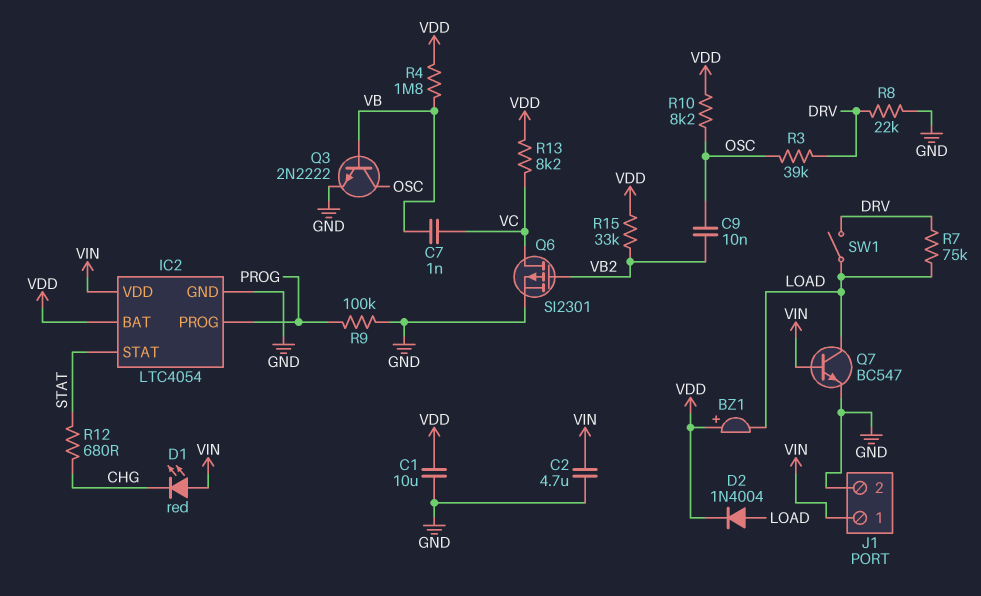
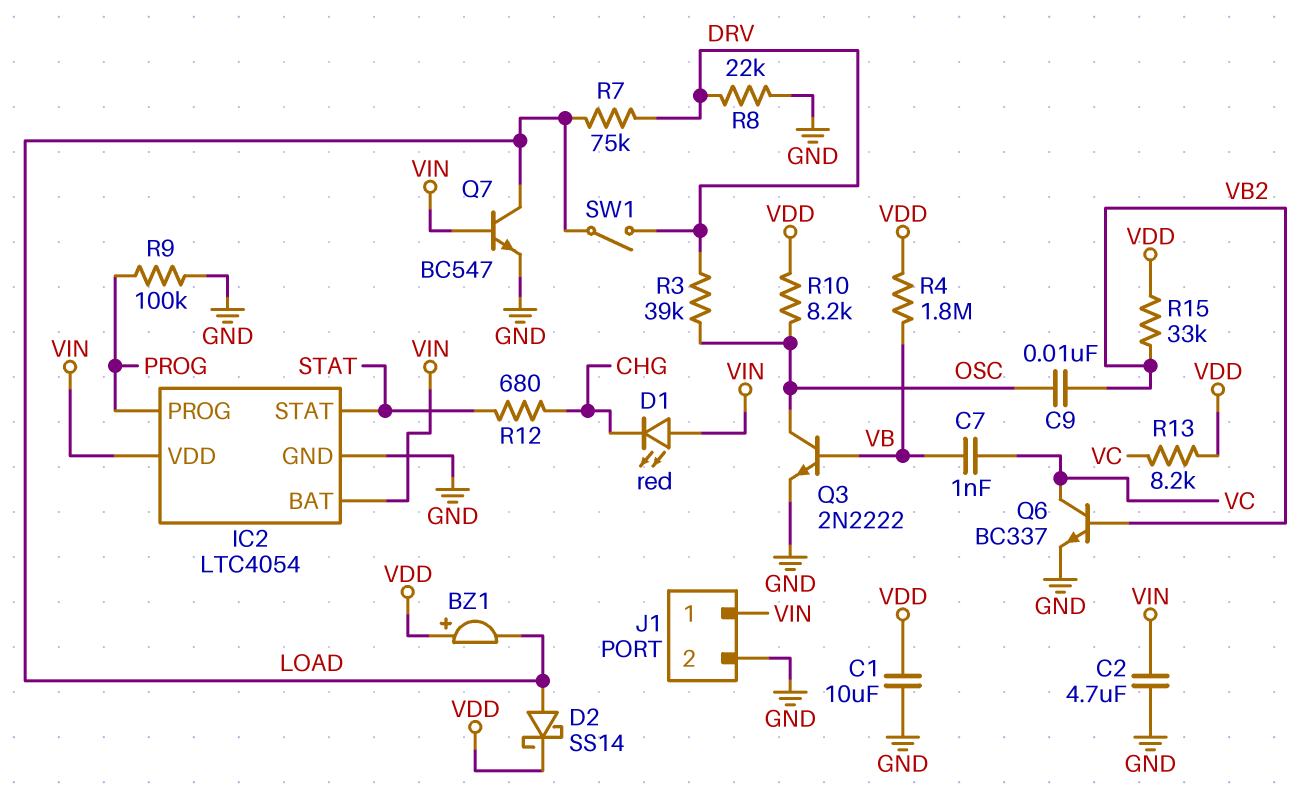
D2: diode 1N4004 (A LOAD, K VDD) -> schottky SS14 (A LOAD, K VDD)
IC2 pin BAT: VDD -> VIN
Q6: PMOS SI2301 (G VB2, D VC, S GND) -> NPN BC337 (B VB2, C VC, E GND)

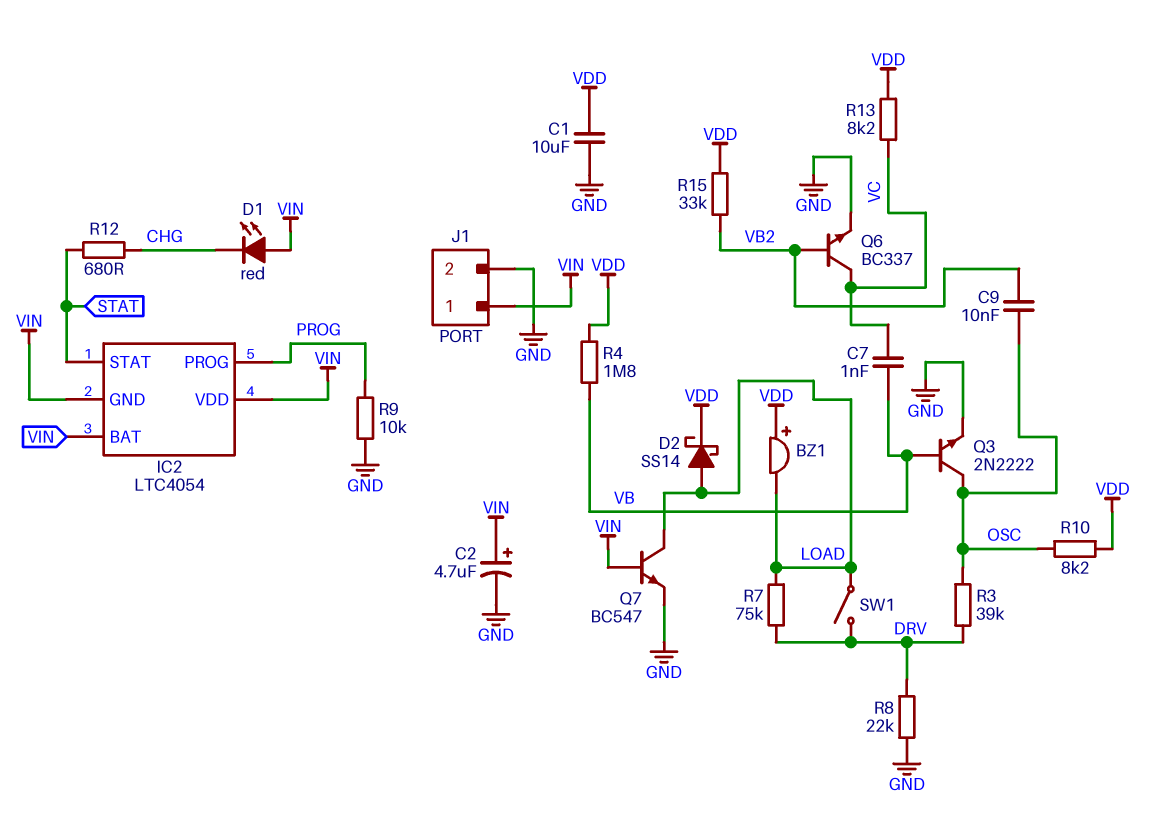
C2: 4.7uF (GND, VIN) -> 4.7uF (plus VIN, minus GND)
IC2 pin GND: GND -> VIN
R9: 100k (GND, PROG) -> 10k (GND, PROG)

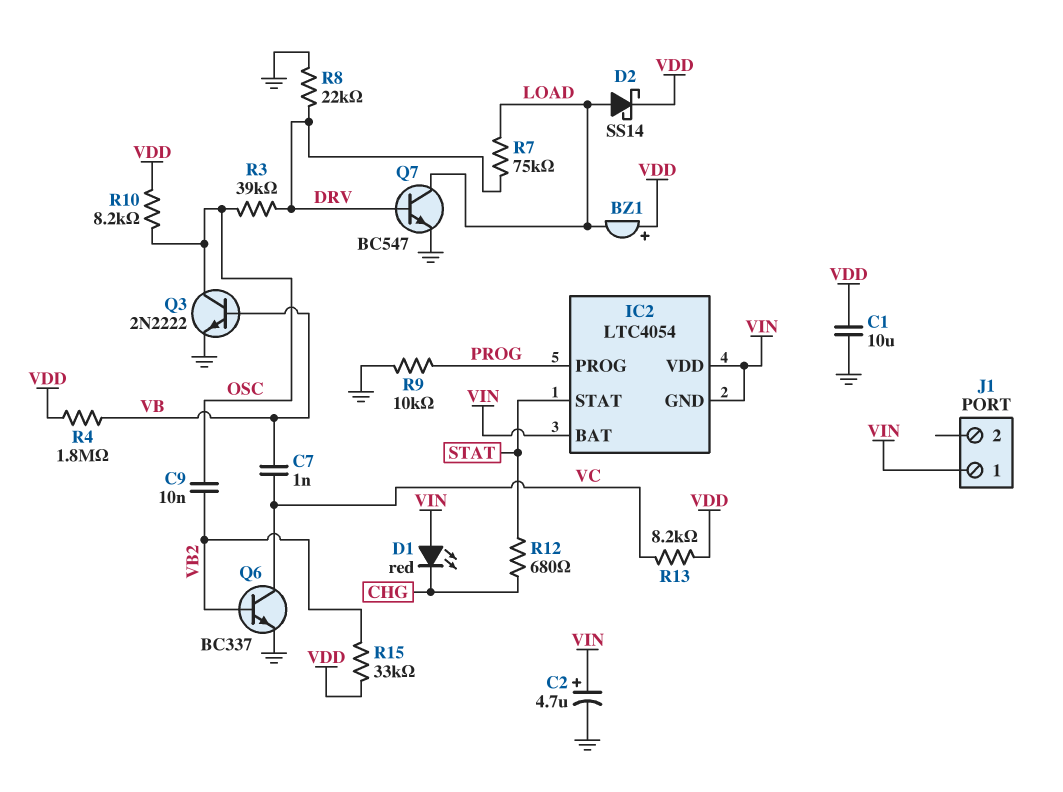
J1 pin 2: GND -> none
Q7: NPN BC547 (B VIN, C LOAD, E GND) -> NPN BC547 (B DRV, C LOAD, E GND)
SW1: switch (DRV, LOAD) -> none

